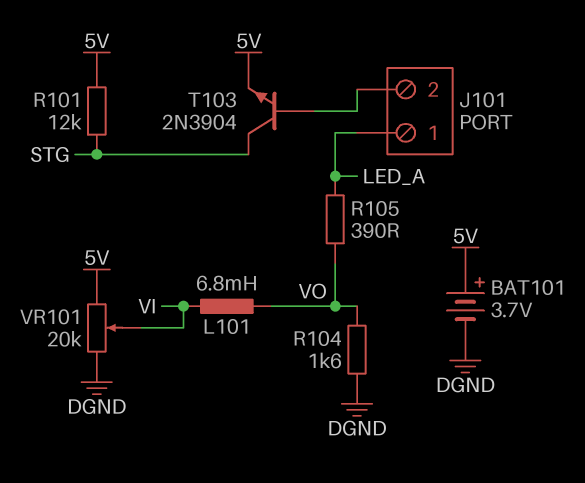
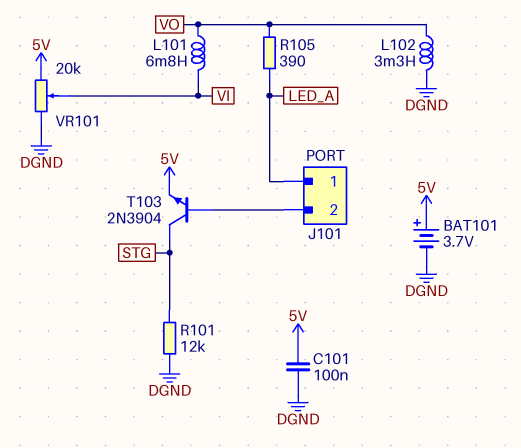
C101: none -> 100nF (5V, DGND)
L102: none -> 3.3mH (DGND, VO)
R101: 12k (5V, STG) -> 12k (DGND, STG)
R104: 1.6k (DGND, VO) -> none

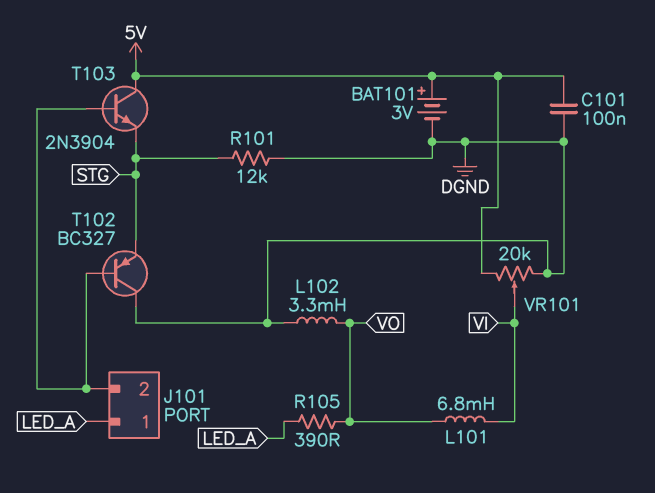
BAT101: 3.7V (plus 5V, minus DGND) -> 3V (plus 5V, minus DGND)
T102: none -> PNP BC327 (B J101/2, C DGND, E STG)
T103: NPN 2N3904 (B J101/2, C STG, E 5V) -> NPN 2N3904 (B J101/2, C 5V, E STG)

